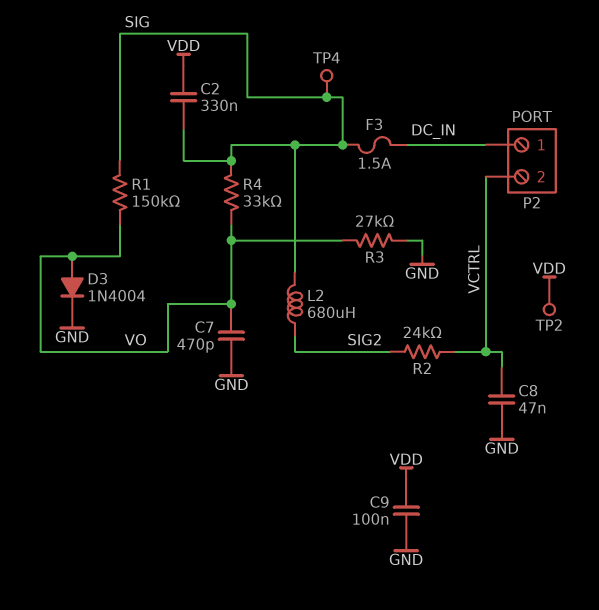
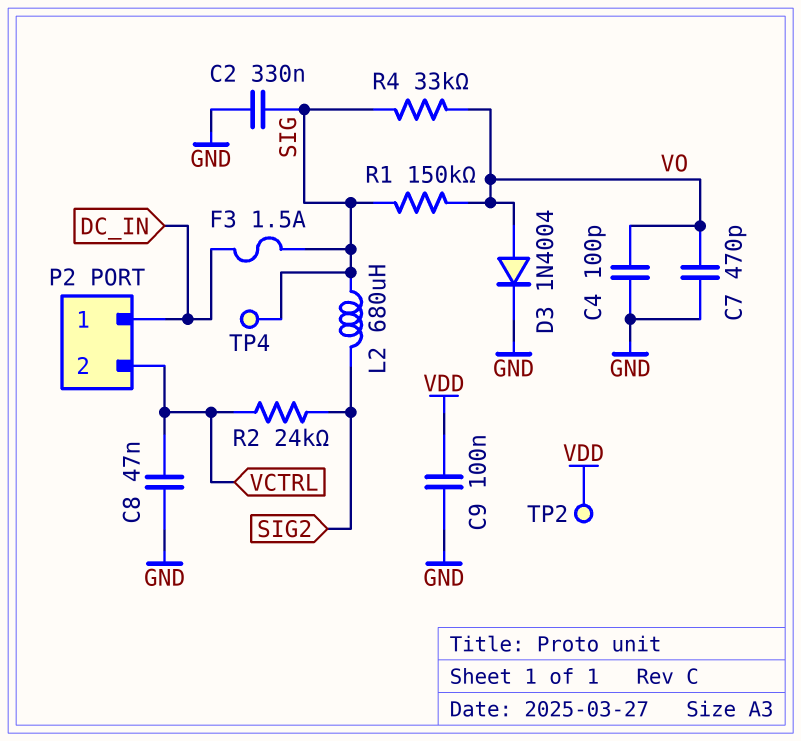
C2: 330nF (SIG, VDD) -> 330nF (GND, SIG)
C4: none -> 100pF (GND, VO)
R3: 27k (GND, VO) -> none

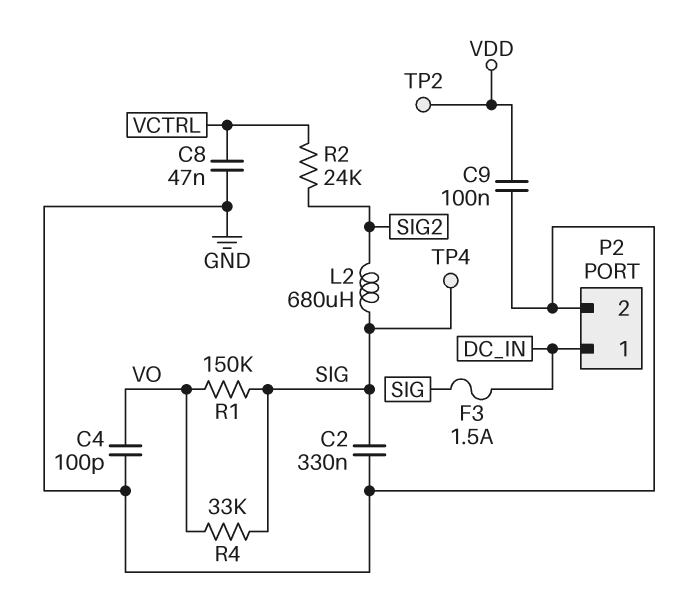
C7: 470pF (GND, VO) -> none
D3: diode 1N4004 (A VO, K GND) -> none
P2 pin 2: VCTRL -> GND

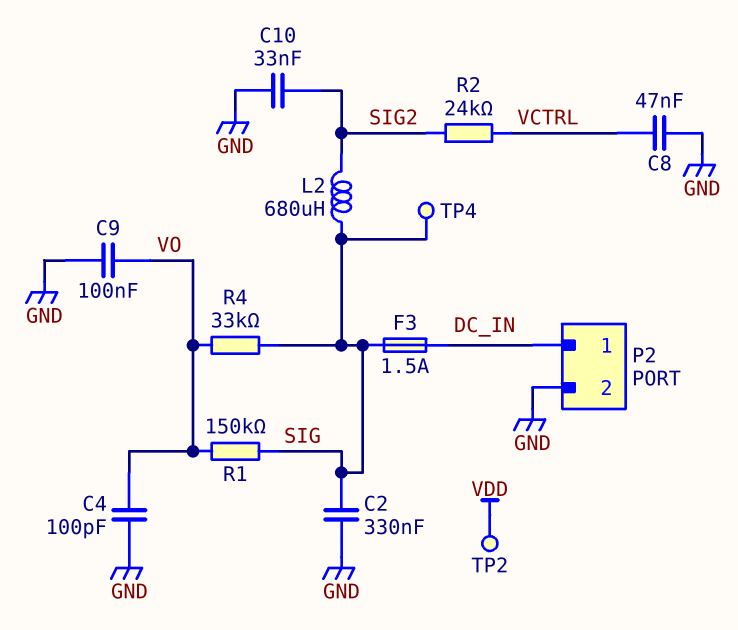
C9: 100nF (GND, VDD) -> 100nF (GND, VO)
C10: none -> 33nF (GND, SIG2)

